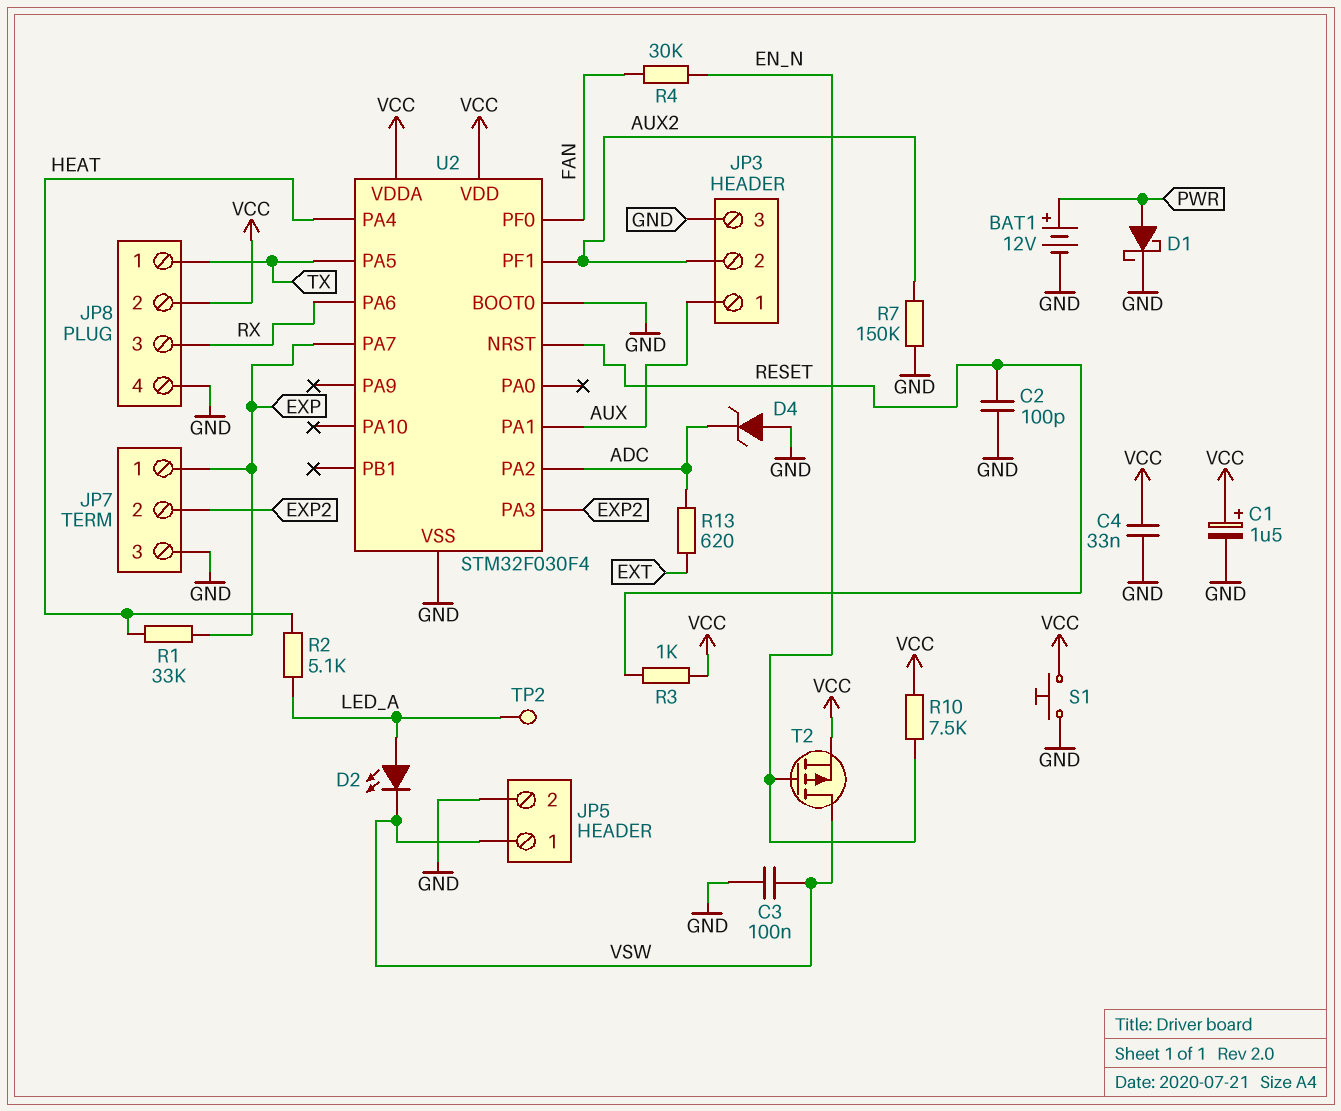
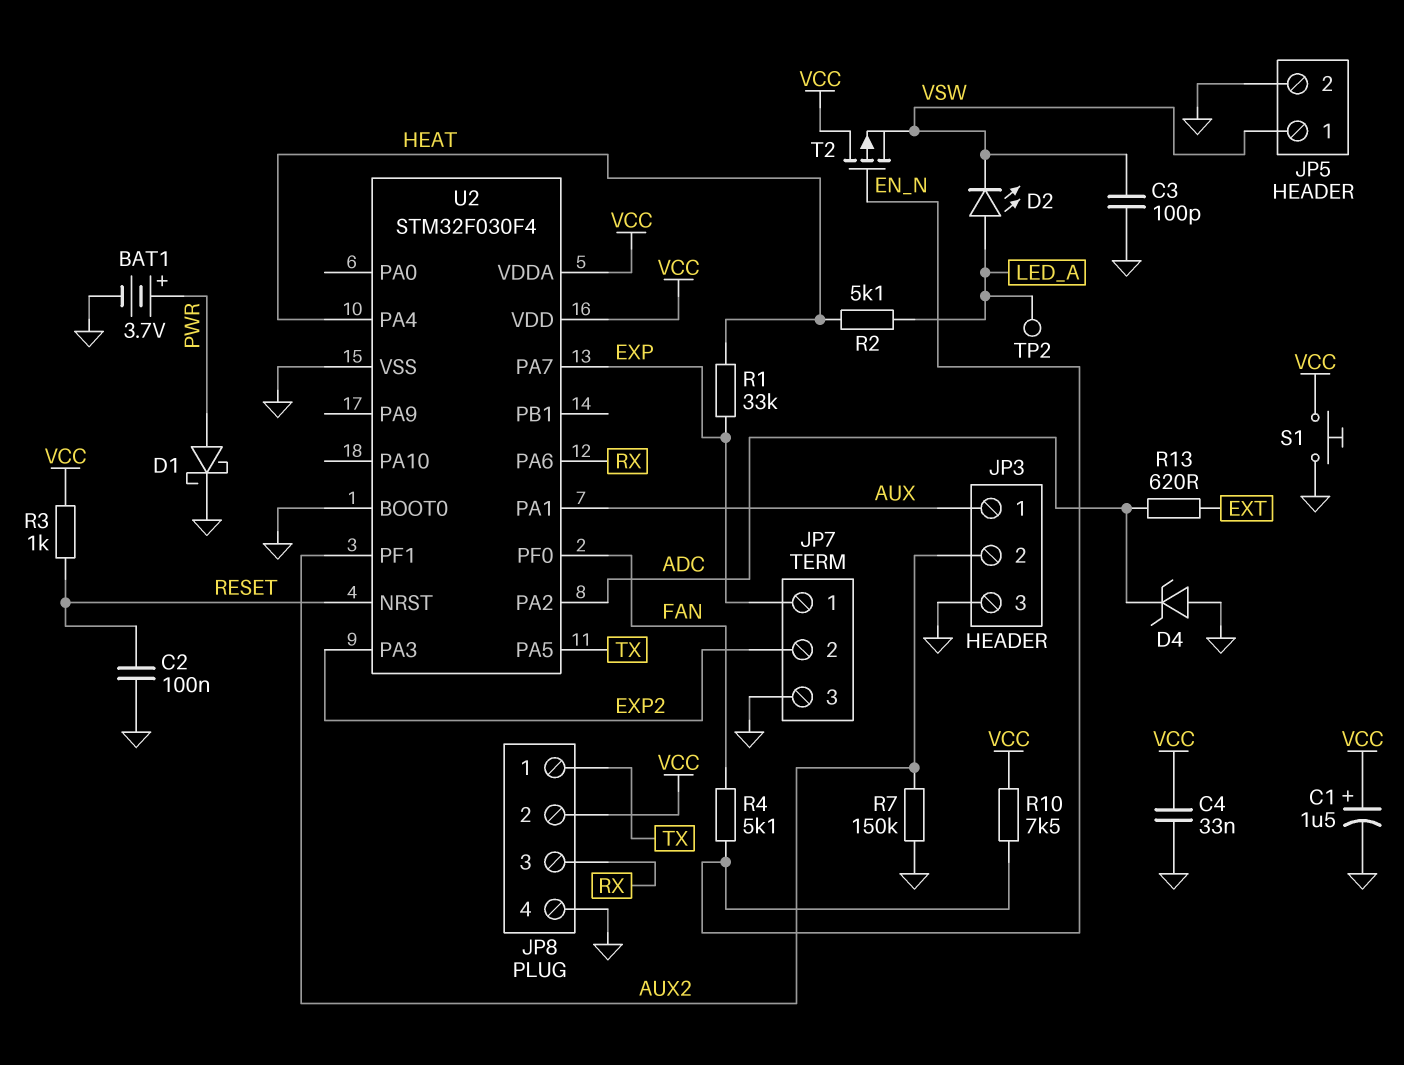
BAT1: 12V (plus PWR, minus GND) -> 3.7V (plus PWR, minus GND)
C2: 100pF (GND, RESET) -> 100nF (GND, RESET)
C3: 100nF (GND, VSW) -> 100pF (GND, VSW)
R4: 30k (EN_N, FAN) -> 5.1k (EN_N, FAN)
T2: PMOS (G EN_N, D VSW, S VCC) -> PMOS (G EN_N, D VCC, S VSW)

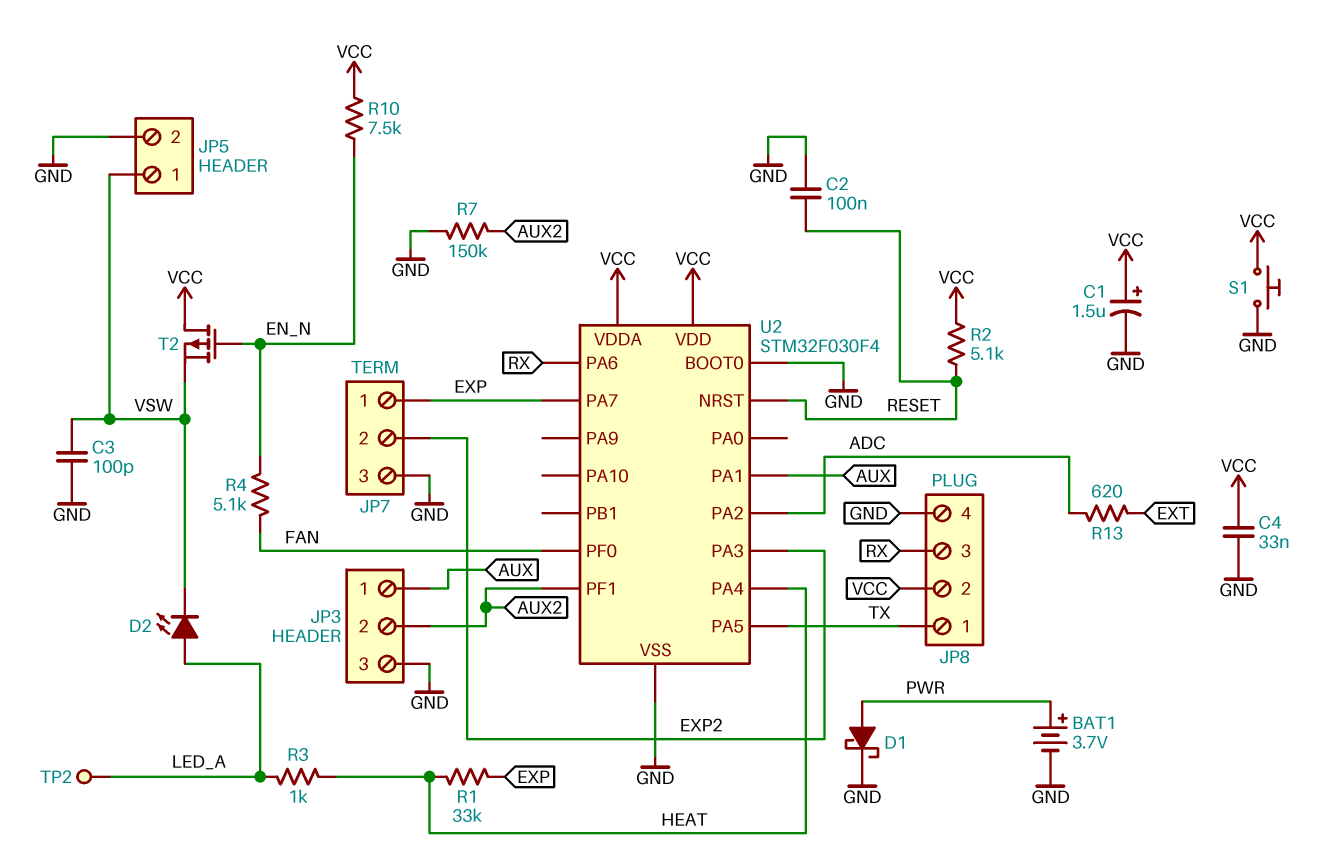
D4: zener (A GND, K ADC) -> none
R2: 5.1k (HEAT, LED_A) -> 5.1k (RESET, VCC)
R3: 1k (RESET, VCC) -> 1k (HEAT, LED_A)

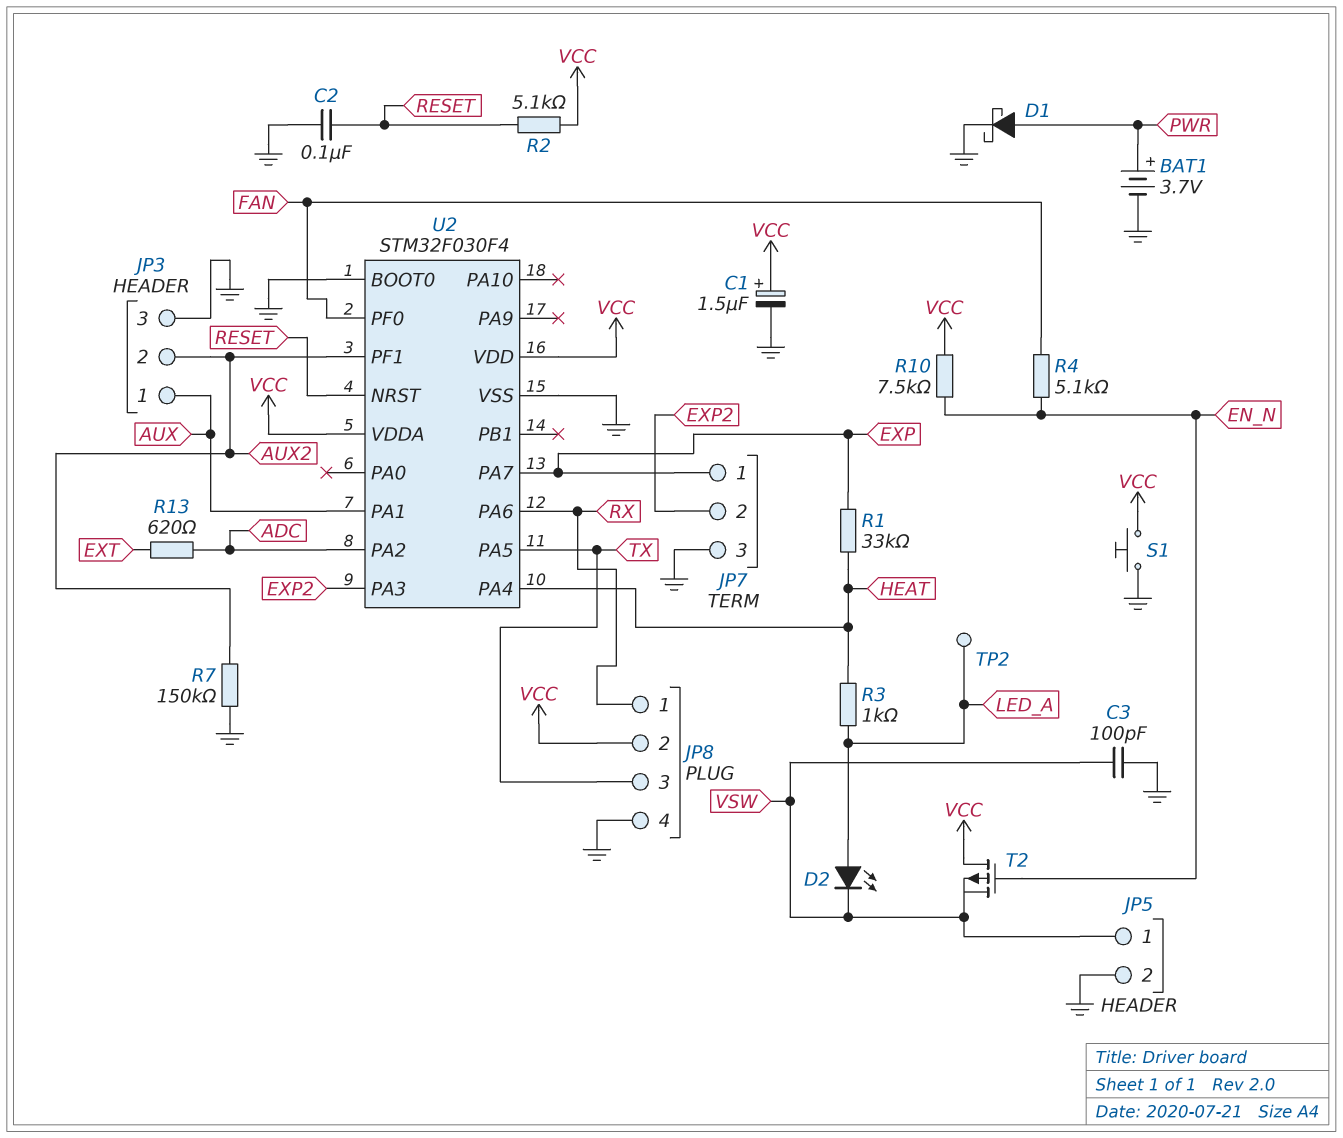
C4: 33nF (GND, VCC) -> none
JP8 pin 1: TX -> RX
JP8 pin 3: RX -> TX

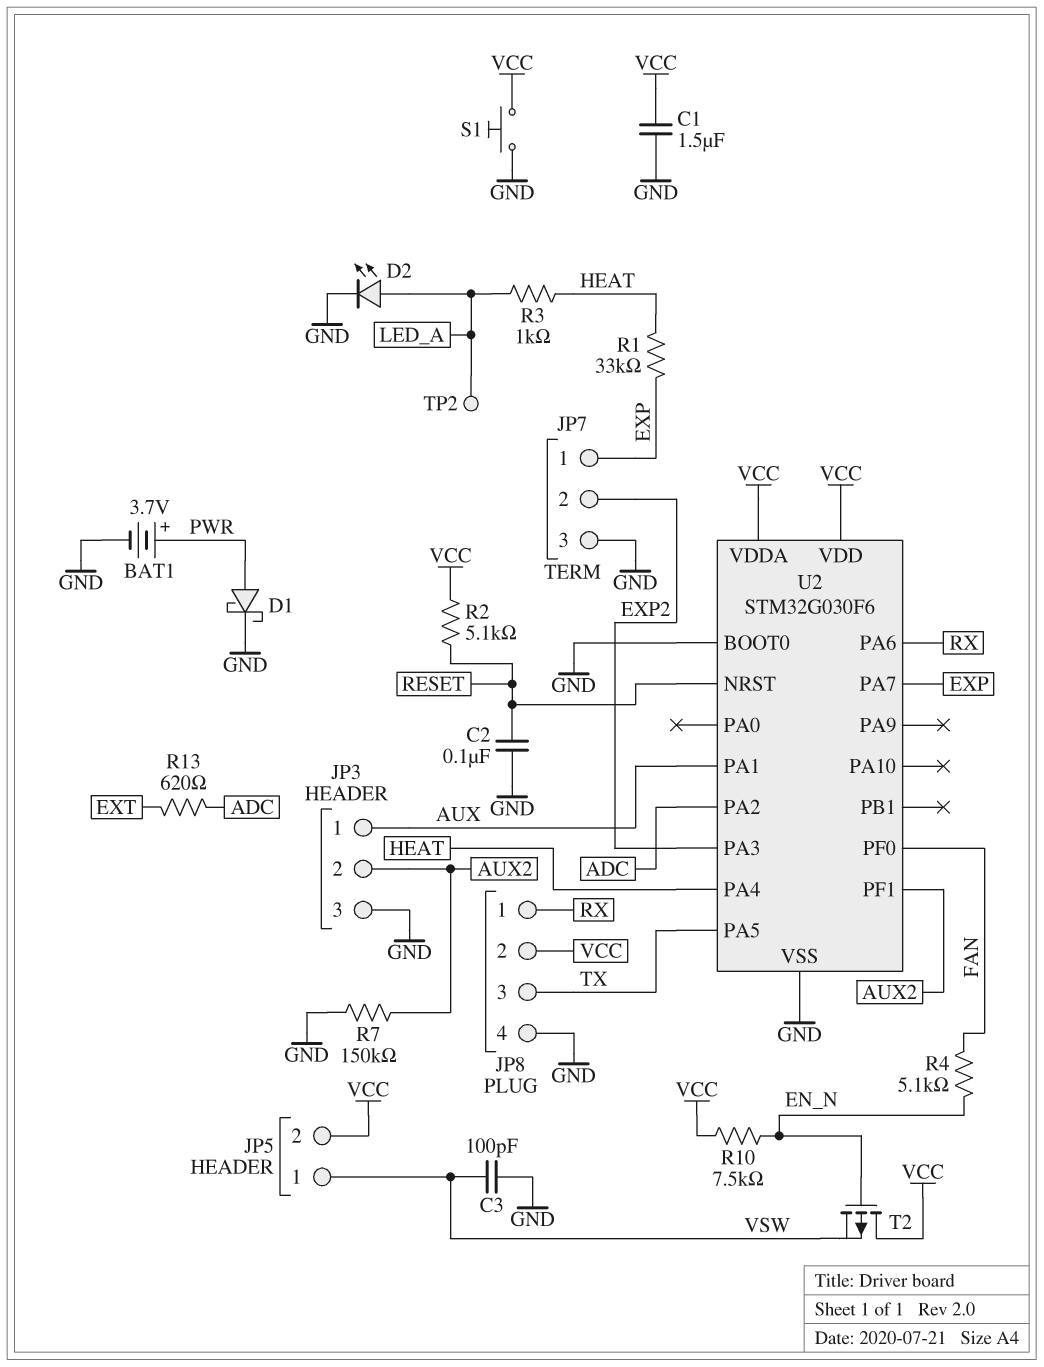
C1: 1.5uF (plus VCC, minus GND) -> 1.5uF (GND, VCC)
D2: LED (A LED_A, K VSW) -> LED (A LED_A, K GND)
JP5 pin 2: GND -> VCC
U2: STM32F030F4 -> STM32G030F6

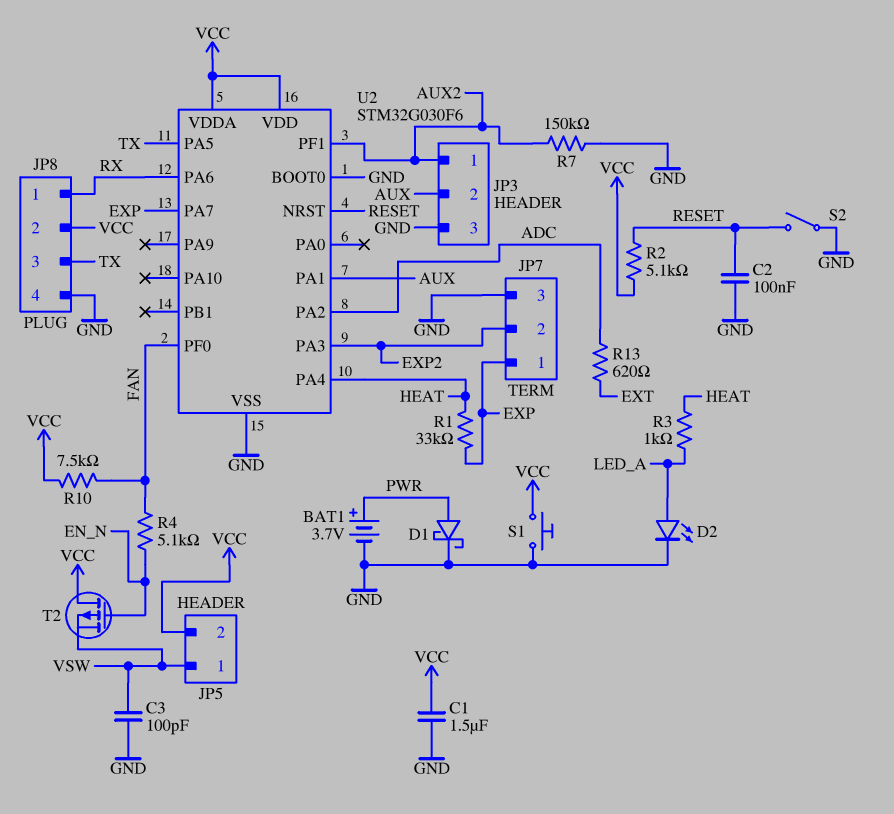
JP3 pin 1: AUX -> AUX2
JP3 pin 2: AUX2 -> AUX
R10: 7.5k (EN_N, VCC) -> 7.5k (FAN, VCC)
S2: none -> switch (GND, RESET)
TP2: test point (LED_A) -> none

